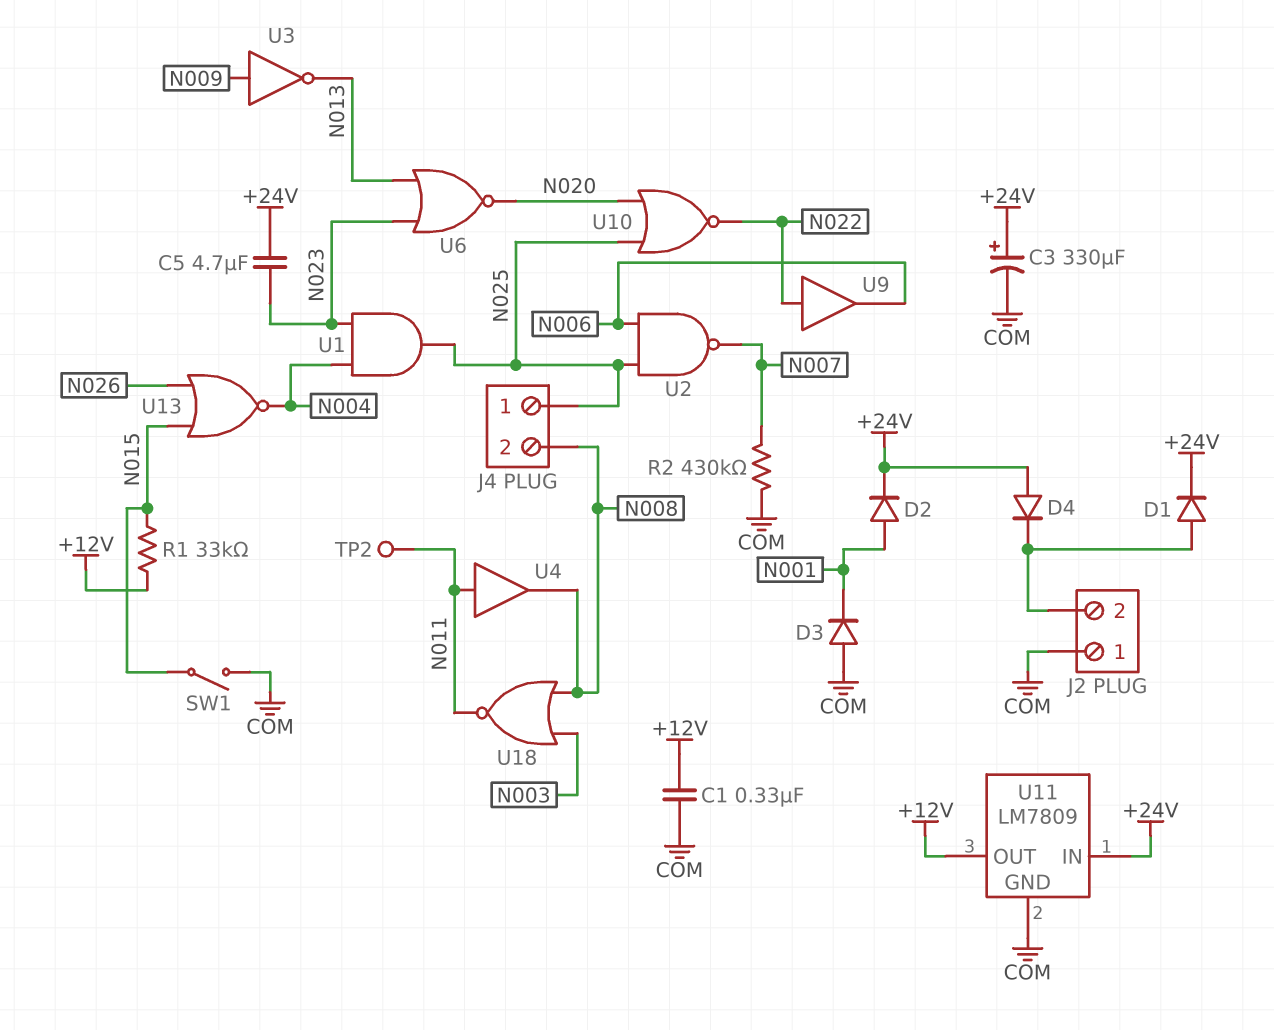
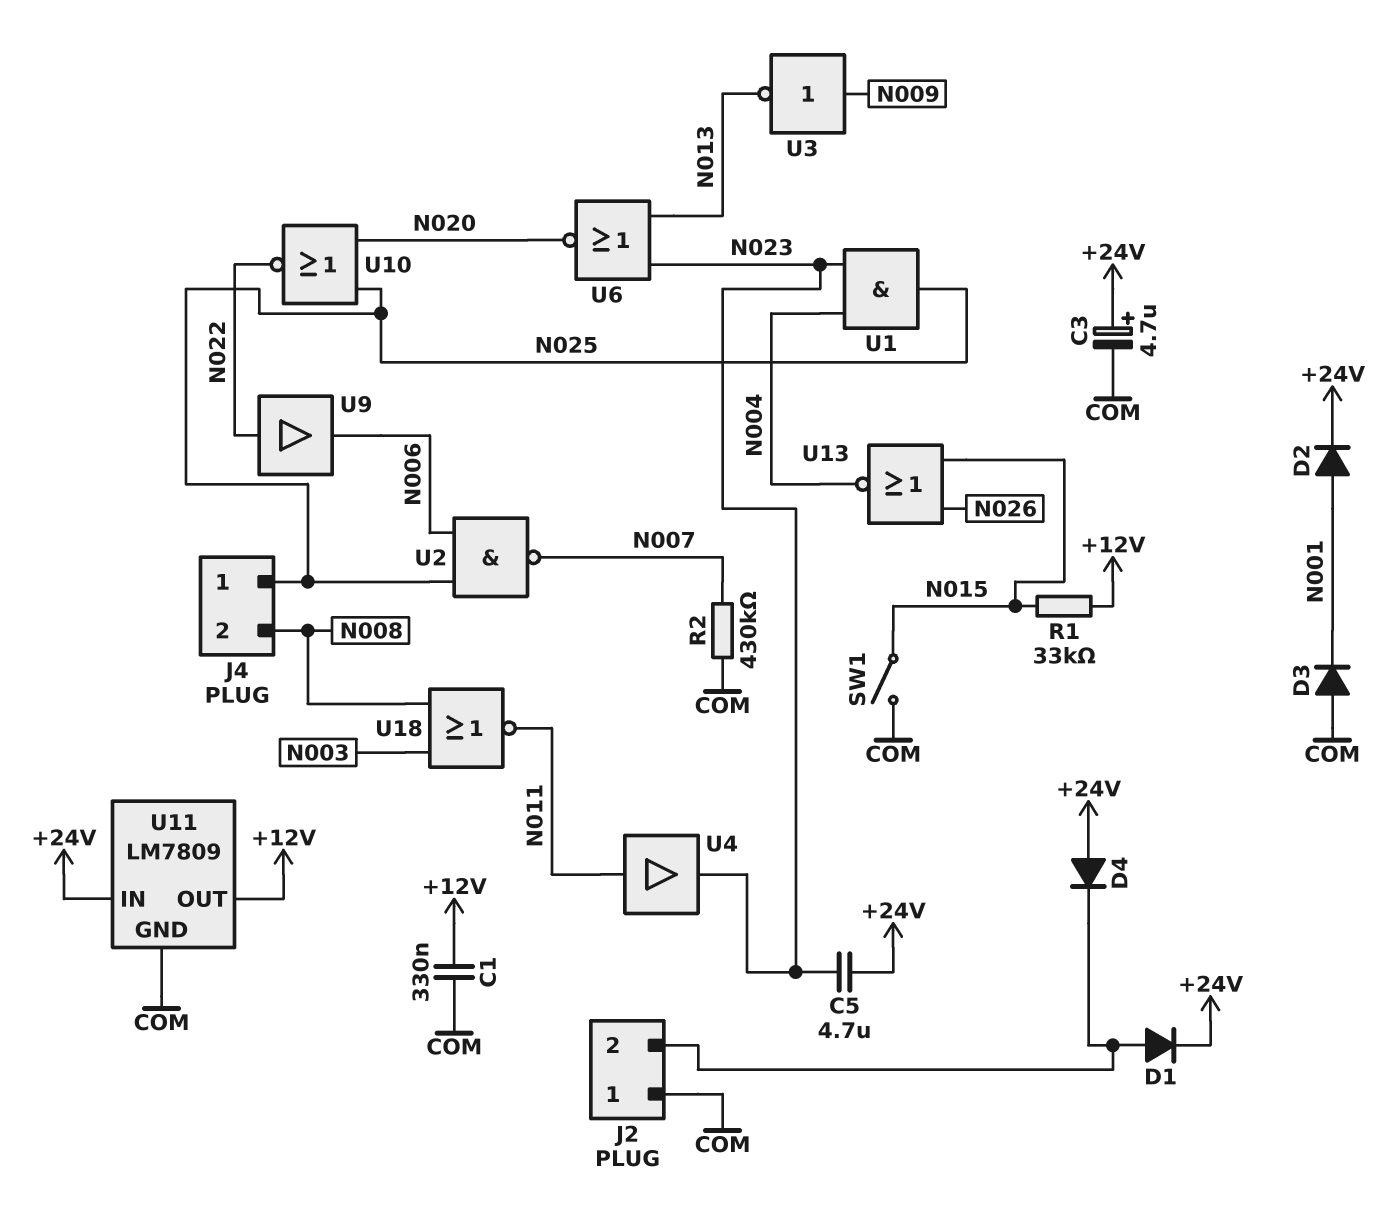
C3: 330uF (plus +24V, minus COM) -> 4.7uF (plus +24V, minus COM)
TP2: test point (N011) -> none
U4: buffer (in N011, out N008) -> buffer (in N011, out N023)

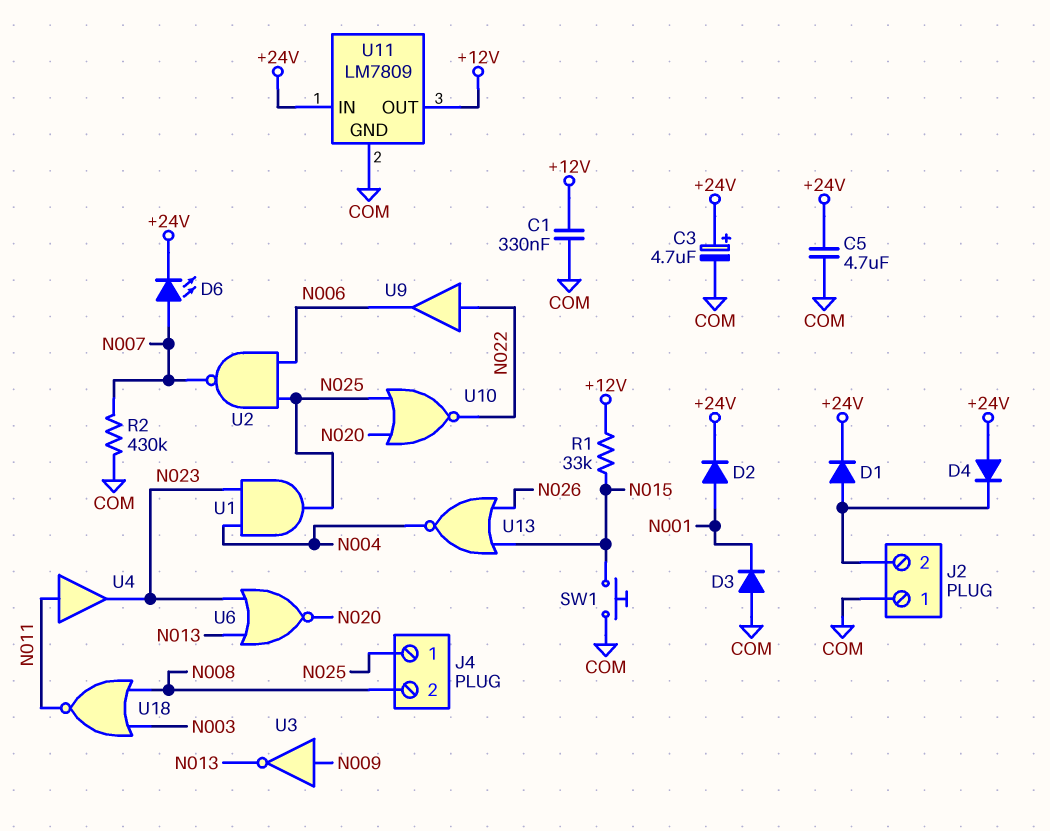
C5: 4.7uF (+24V, N023) -> 4.7uF (+24V, COM)
D6: none -> LED (A N007, K +24V)
SW1: switch (COM, N015) -> button (COM, N015)

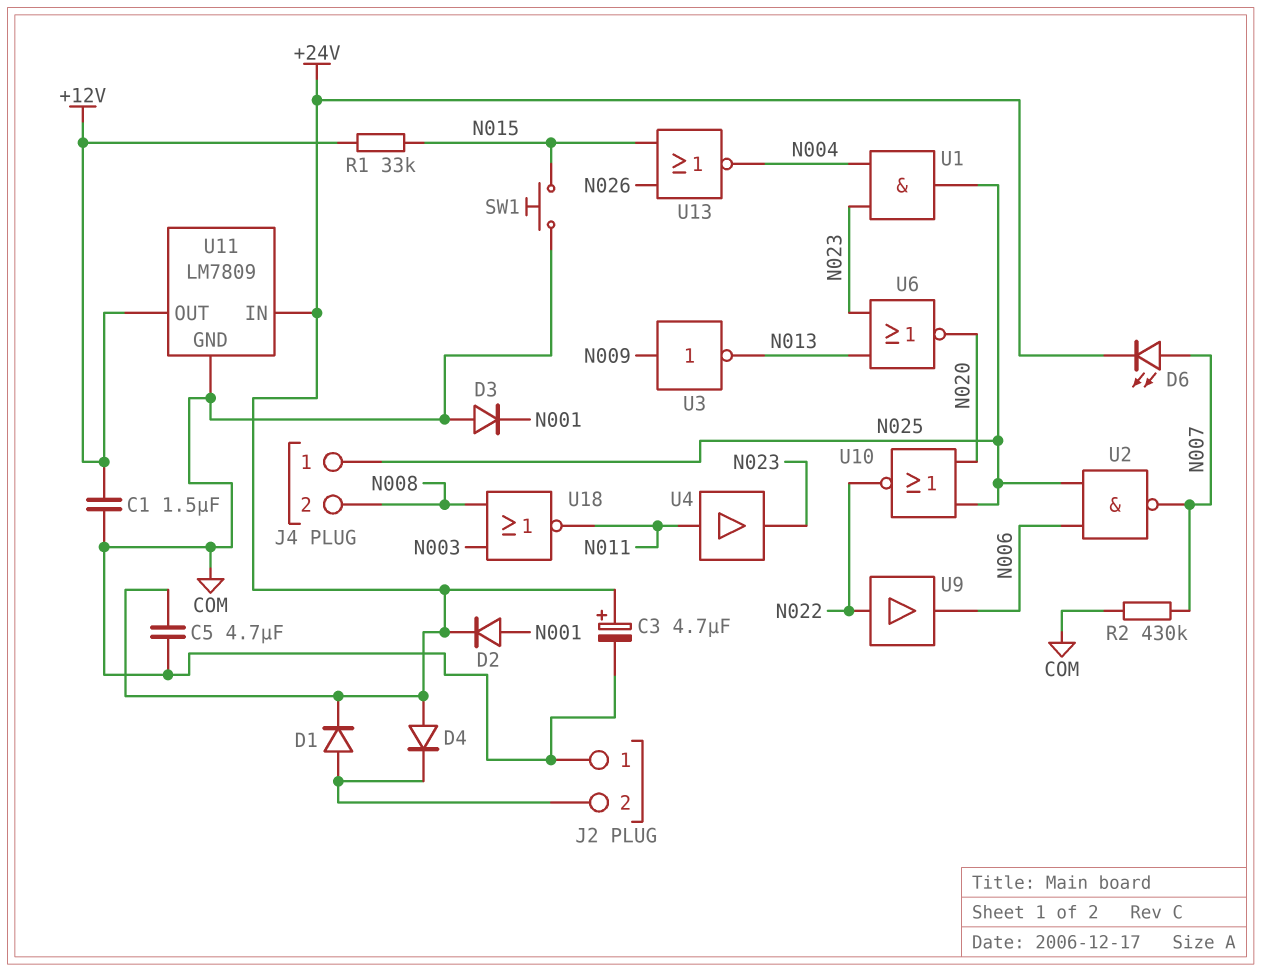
C1: 330nF (+12V, COM) -> 1.5uF (+12V, COM)

